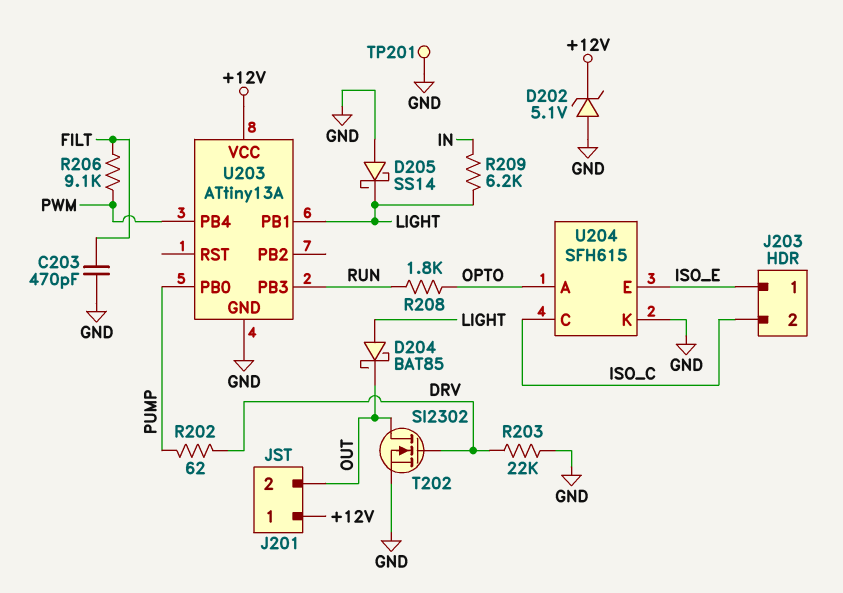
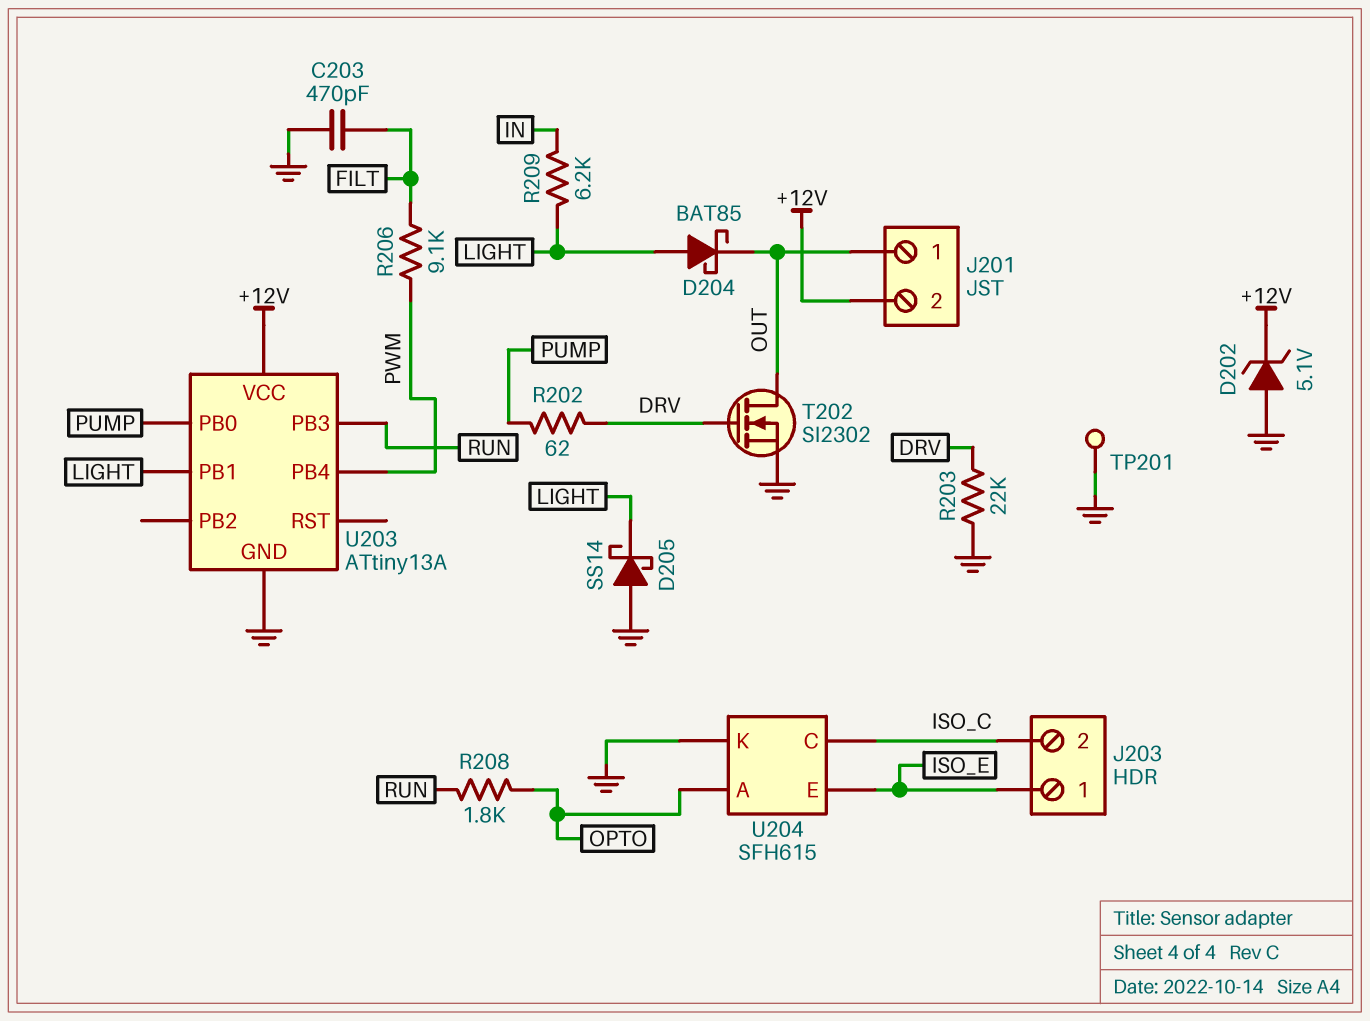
J201 pin 1: +12V -> OUT
J201 pin 2: OUT -> +12V

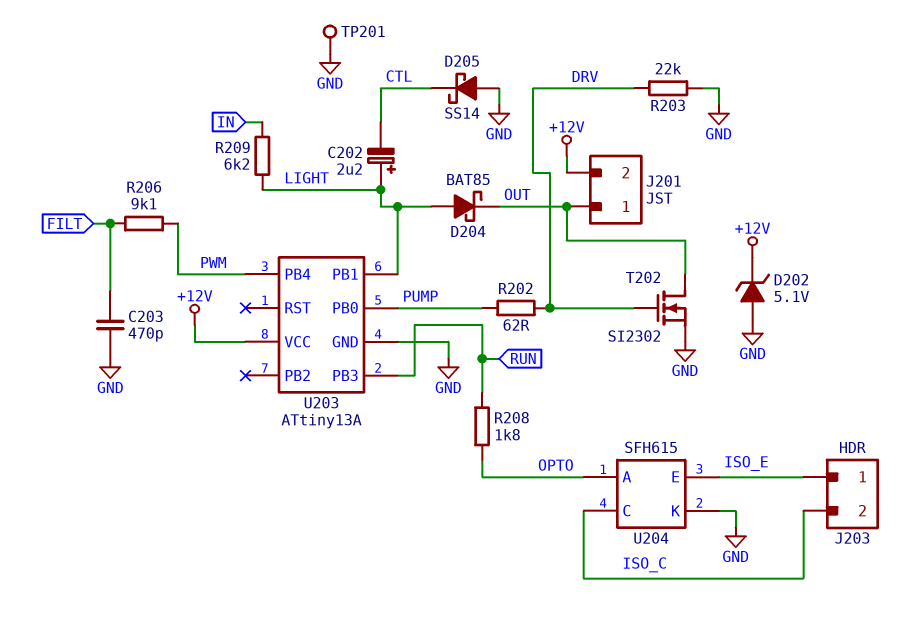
C202: none -> 2.2uF (plus LIGHT, minus CTL)
D205: schottky SS14 (A GND, K LIGHT) -> schottky SS14 (A GND, K CTL)

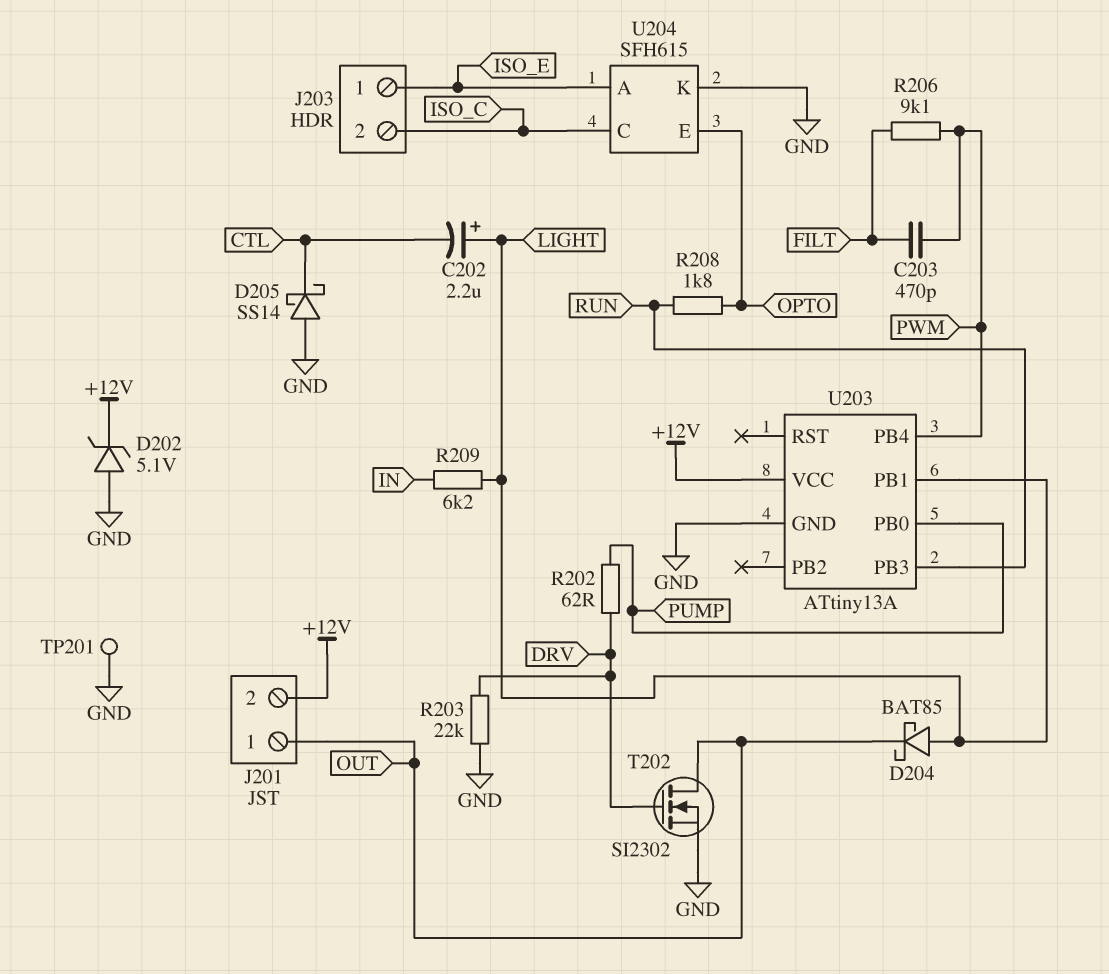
C203: 470pF (FILT, GND) -> 470pF (FILT, PWM)
U204 pin A: OPTO -> ISO_E
U204 pin E: ISO_E -> OPTO

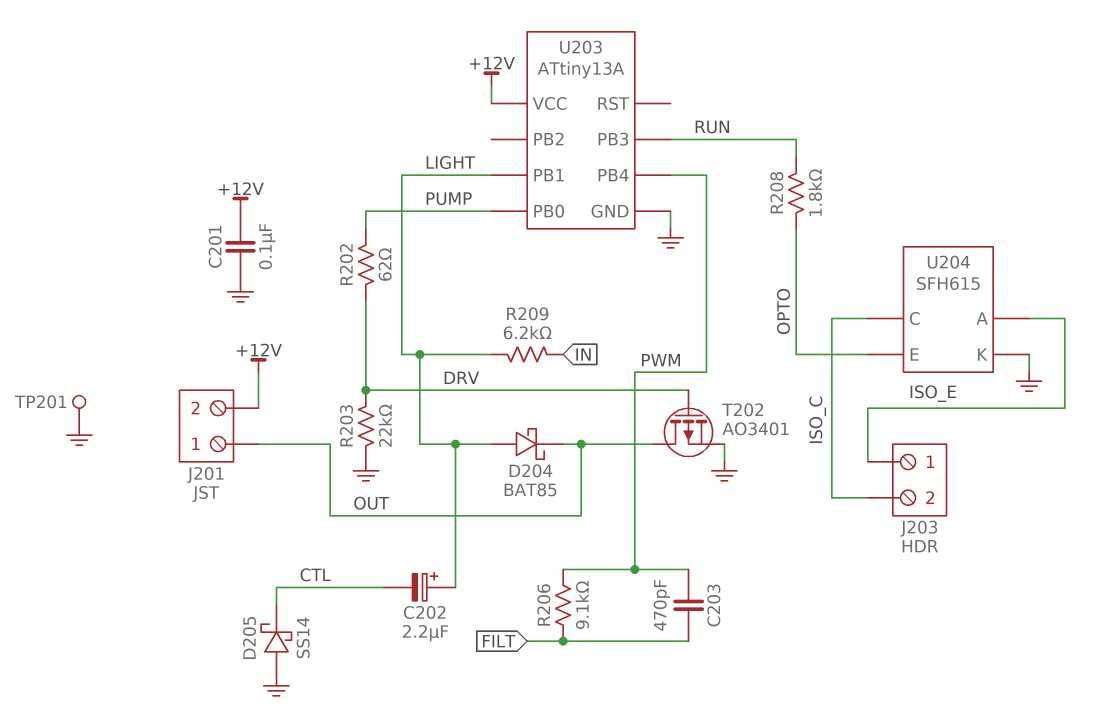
C201: none -> 100nF (+12V, GND)
D202: zener 5.1V (A GND, K +12V) -> none
T202: NMOS SI2302 (G DRV, D OUT, S GND) -> PMOS AO3401 (G DRV, D OUT, S GND)

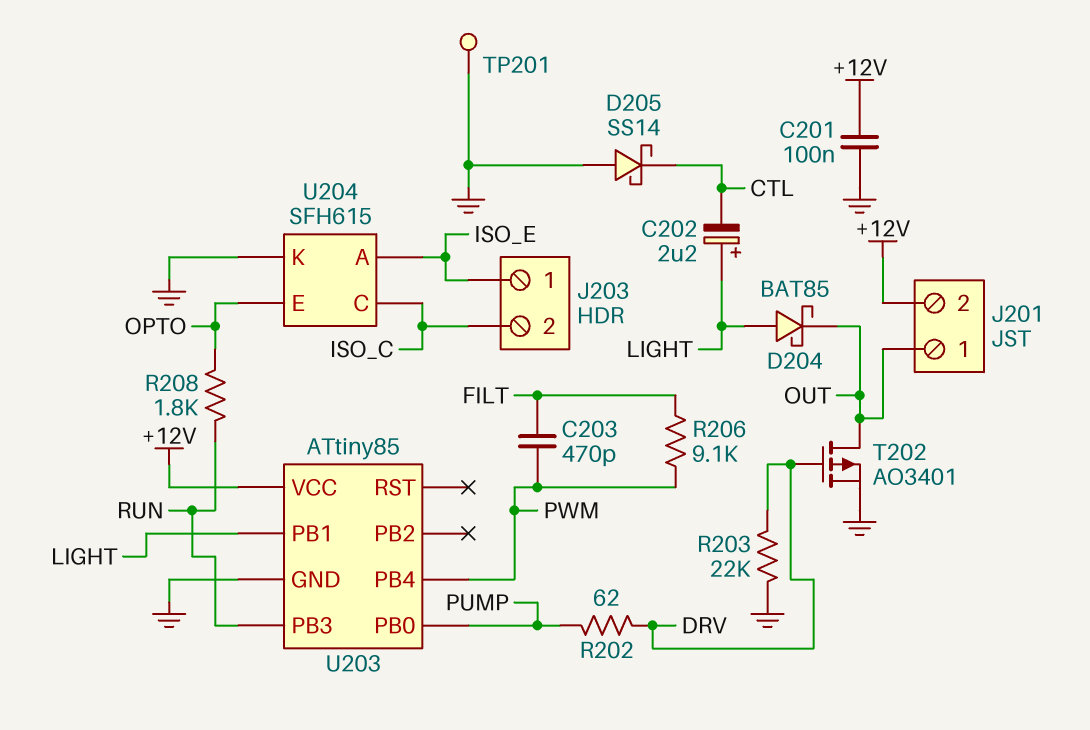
R209: 6.2k (IN, LIGHT) -> none
U203: ATtiny13A -> ATtiny85

